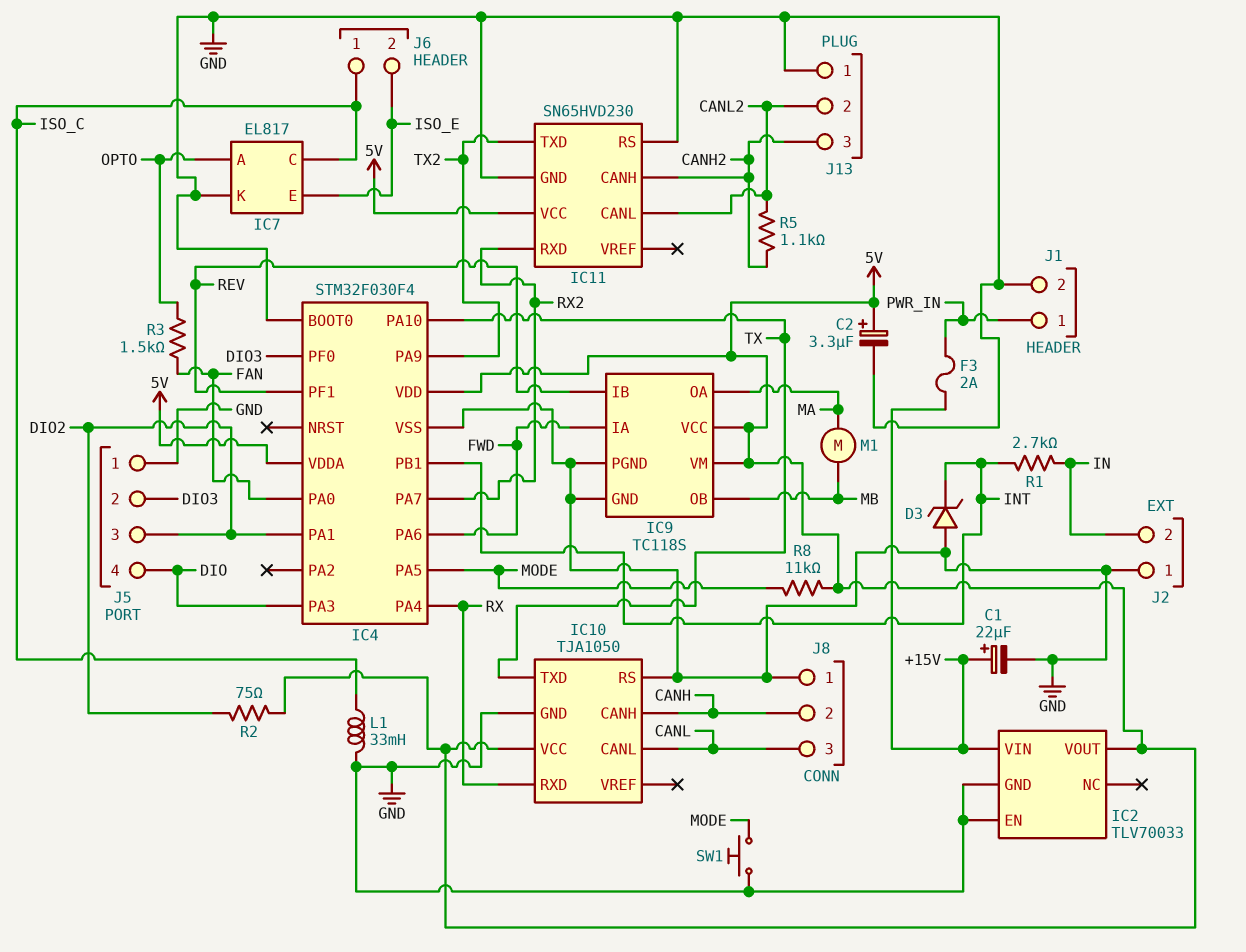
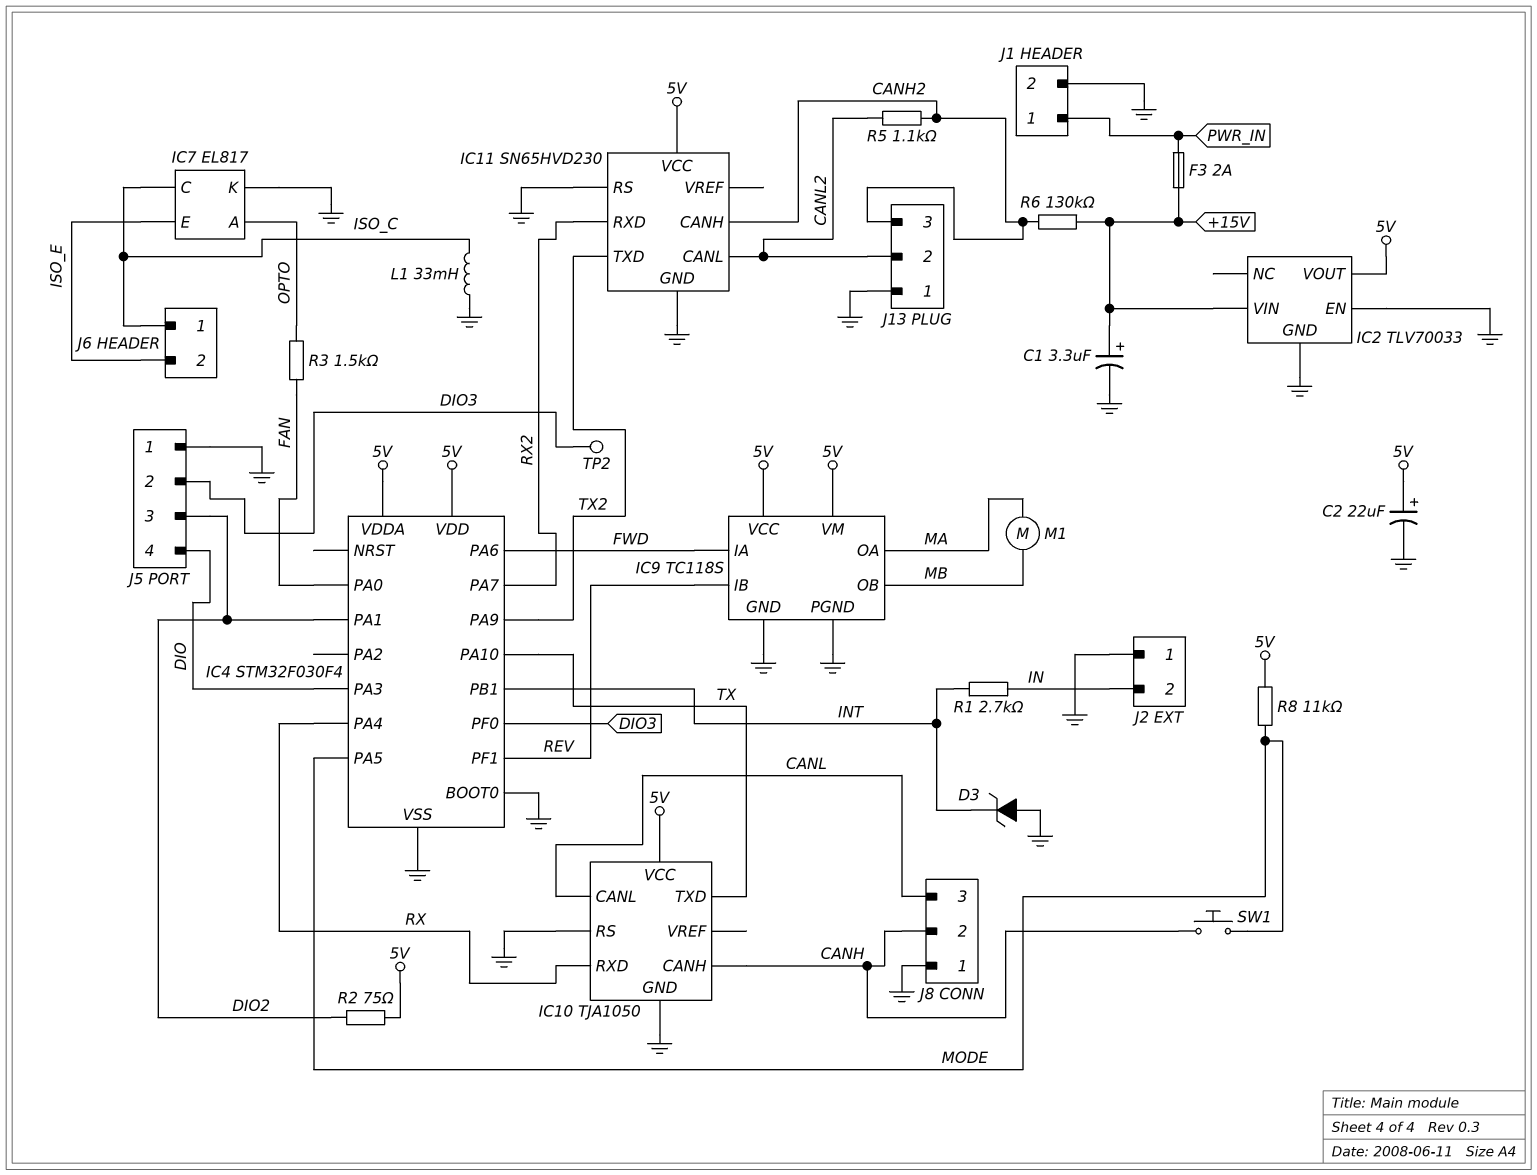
C1: 22uF (plus +15V, minus GND) -> 3.3uF (plus +15V, minus GND)
C2: 3.3uF (plus 5V, minus GND) -> 22uF (plus 5V, minus GND)
R6: none -> 130k (+15V, CANH2)
SW1: button (GND, MODE) -> button (CANH, MODE)
TP2: none -> test point (DIO3)

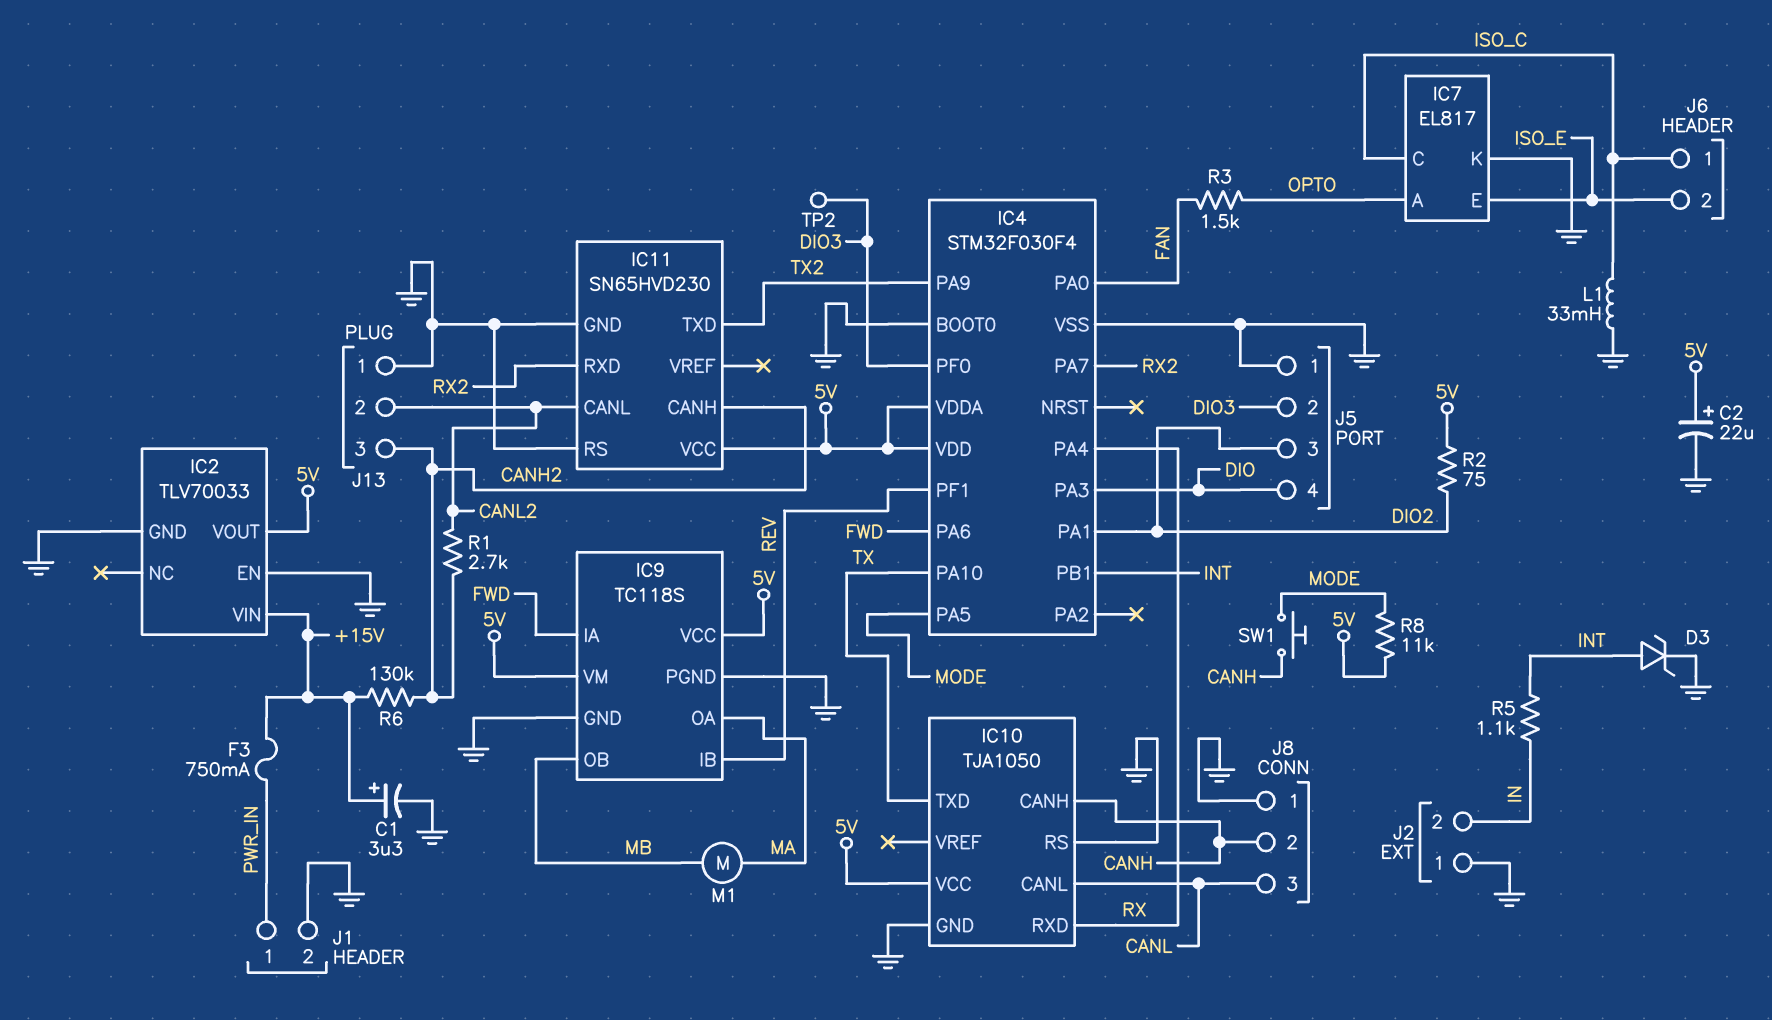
D3: zener (A GND, K INT) -> zener (A INT, K GND)
F3: 2A (+15V, PWR_IN) -> 750mA (+15V, PWR_IN)
R1: 2.7k (IN, INT) -> 2.7k (CANH2, CANL2)
R5: 1.1k (CANH2, CANL2) -> 1.1k (IN, INT)

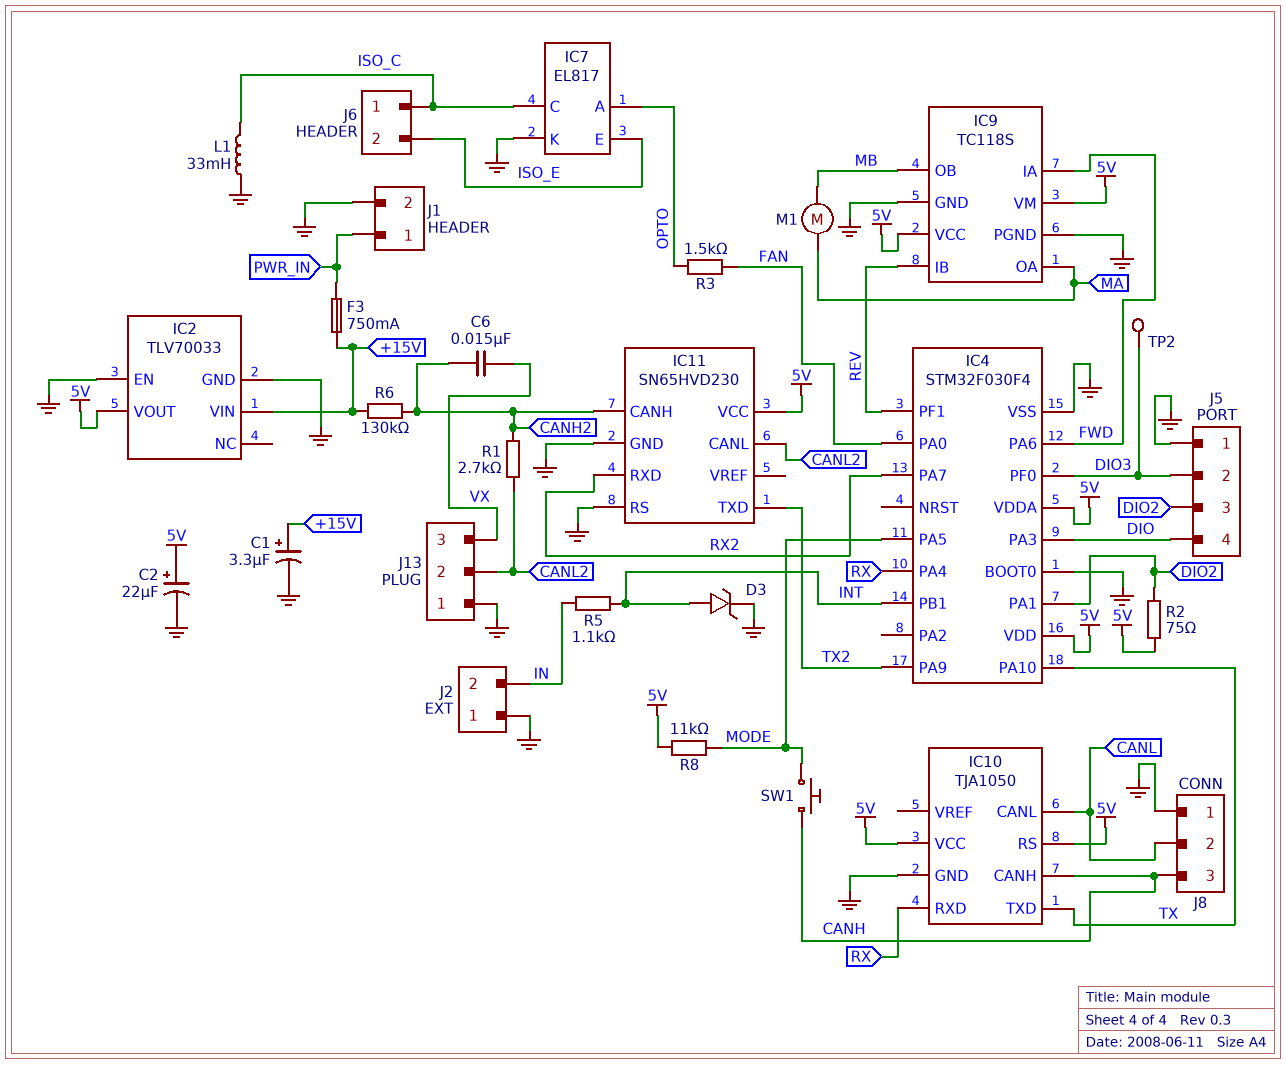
C6: none -> 15nF (CANH2, VX)
IC10 pin RS: GND -> 5V
J8 pin 2: CANH -> CANL
J8 pin 3: CANL -> CANH
J13 pin 3: CANH2 -> VX

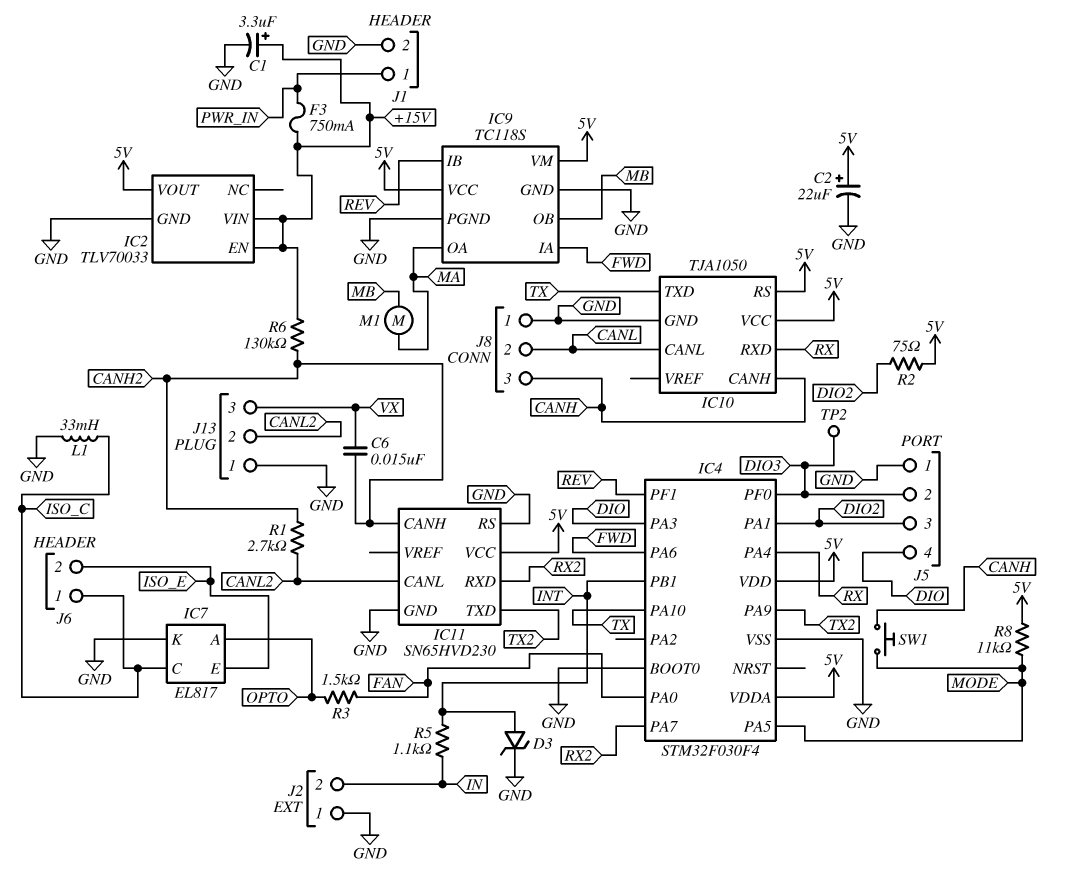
IC2 pin EN: GND -> +15V

